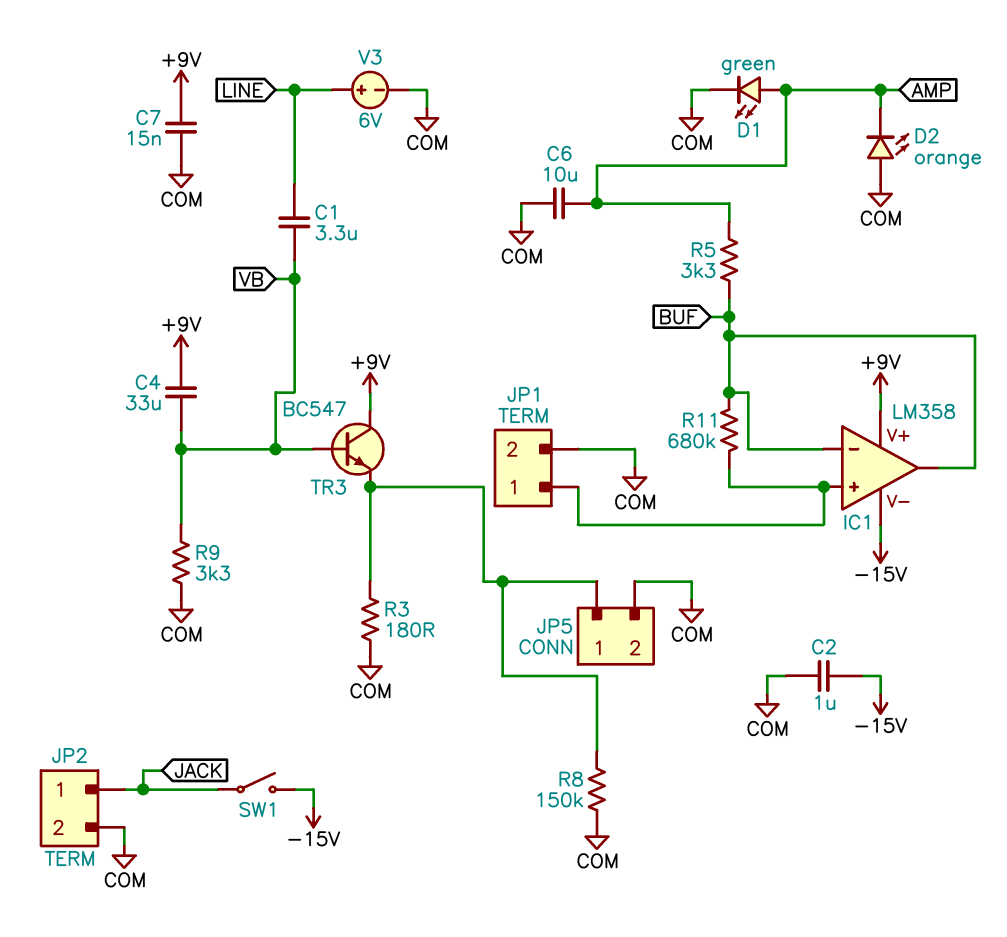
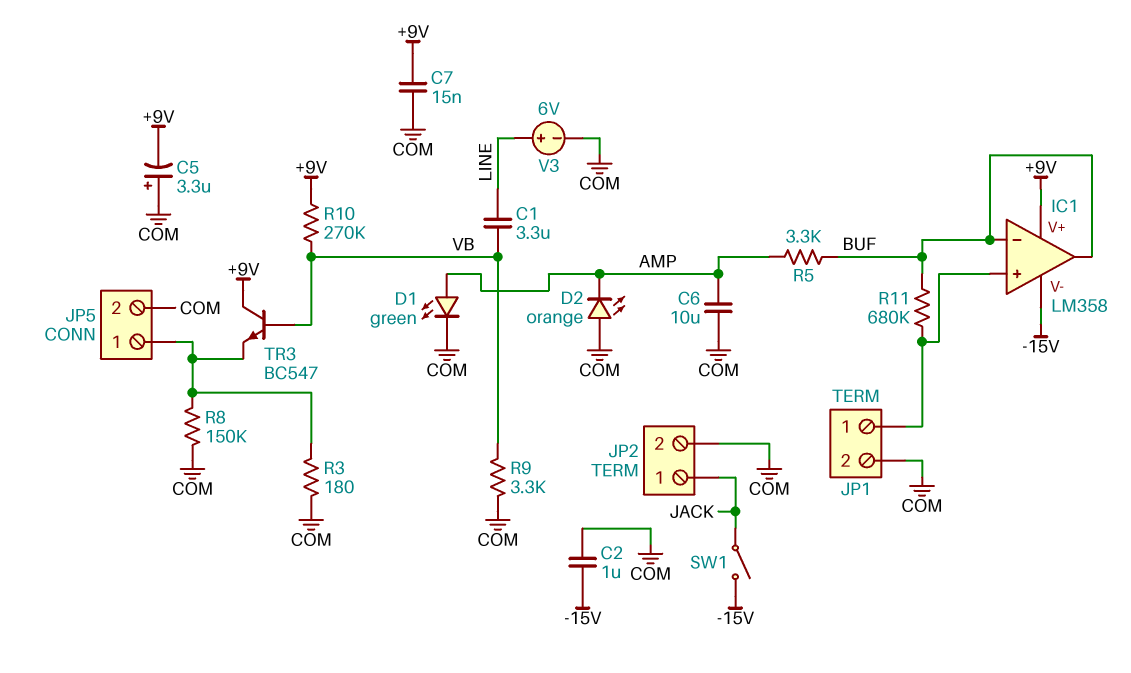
C4: 33uF (+9V, VB) -> none
C5: none -> 3.3uF (plus COM, minus +9V)
R10: none -> 270k (+9V, VB)

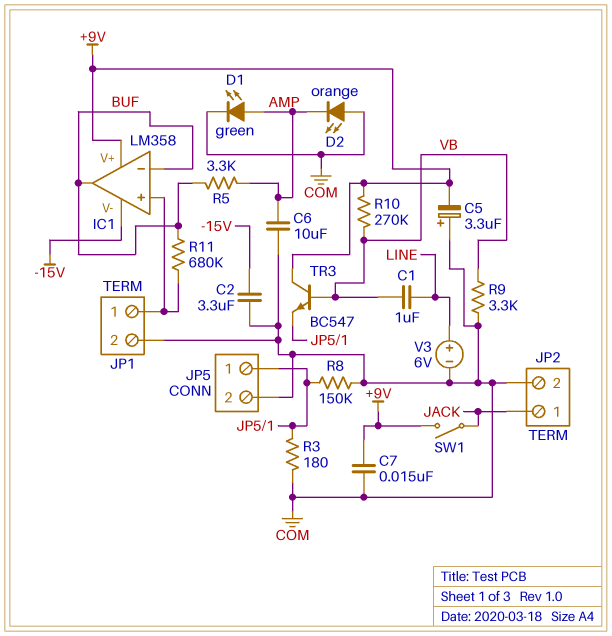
C1: 3.3uF (LINE, VB) -> 1uF (LINE, VB)
C2: 1uF (-15V, COM) -> 3.3uF (-15V, COM)
SW1: switch (-15V, JACK) -> switch (+9V, JACK)

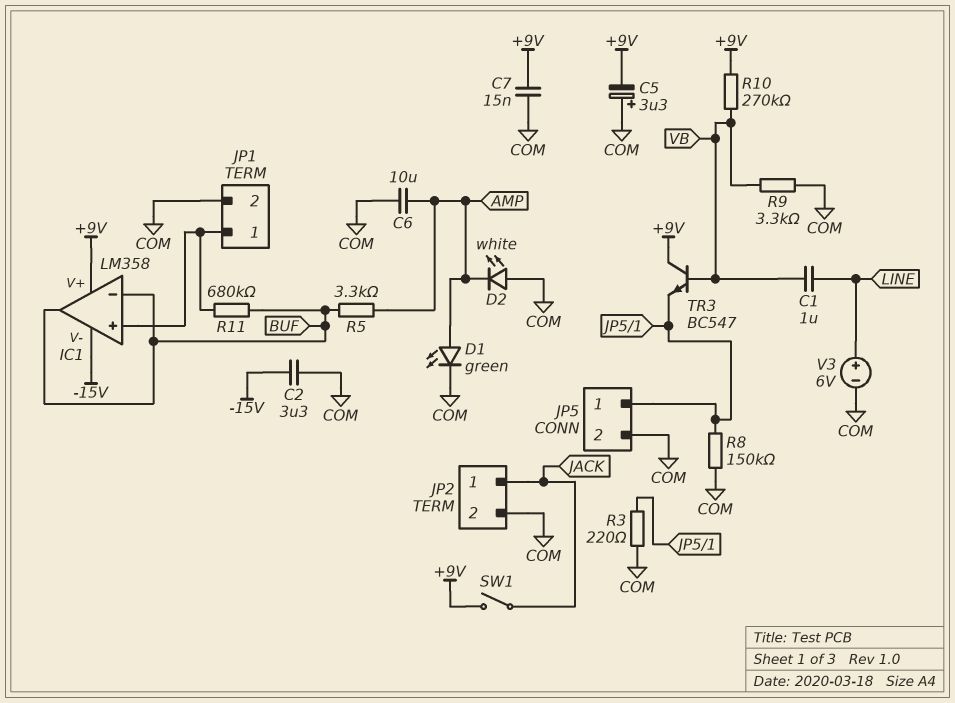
D2: LED orange (A COM, K AMP) -> LED white (A COM, K AMP)
R3: 180 (COM, JP5/1) -> 220 (COM, JP5/1)

